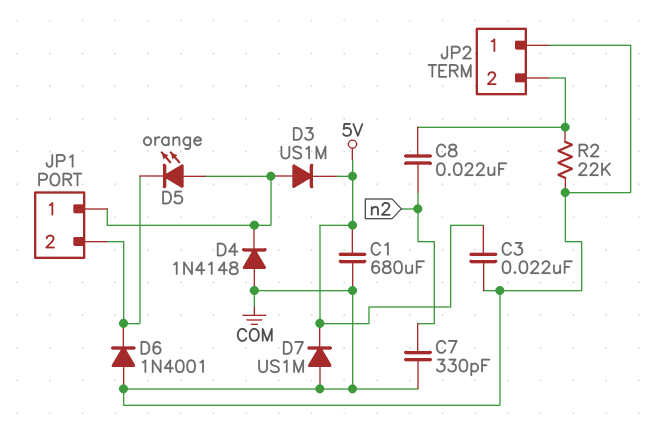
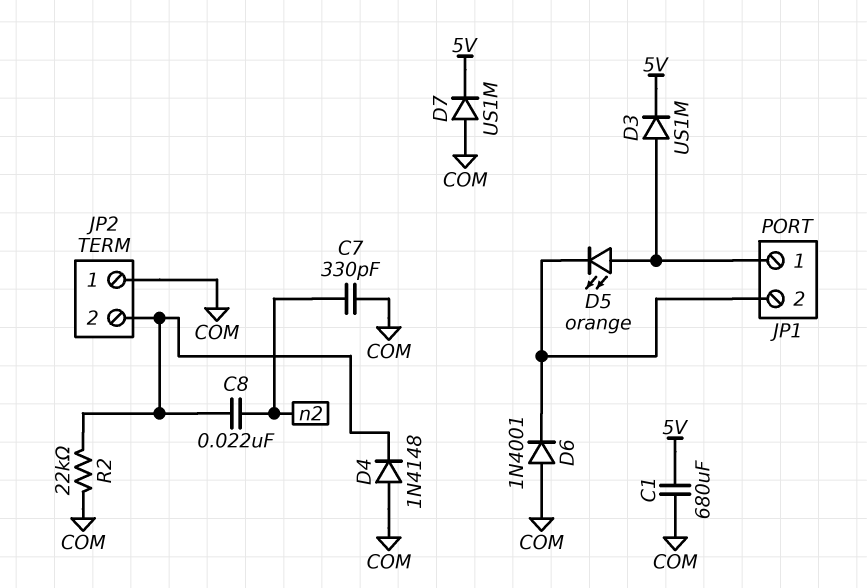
C3: 22nF (5V, COM) -> none
D4: diode 1N4148 (A COM, K JP1/1) -> diode 1N4148 (A COM, K JP2/2)

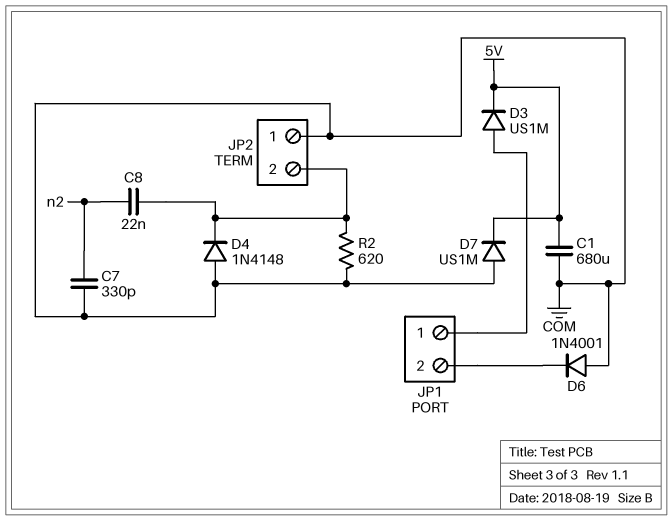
D5: LED orange (A JP1/1, K JP1/2) -> none
R2: 22k (COM, JP2/2) -> 620 (COM, JP2/2)

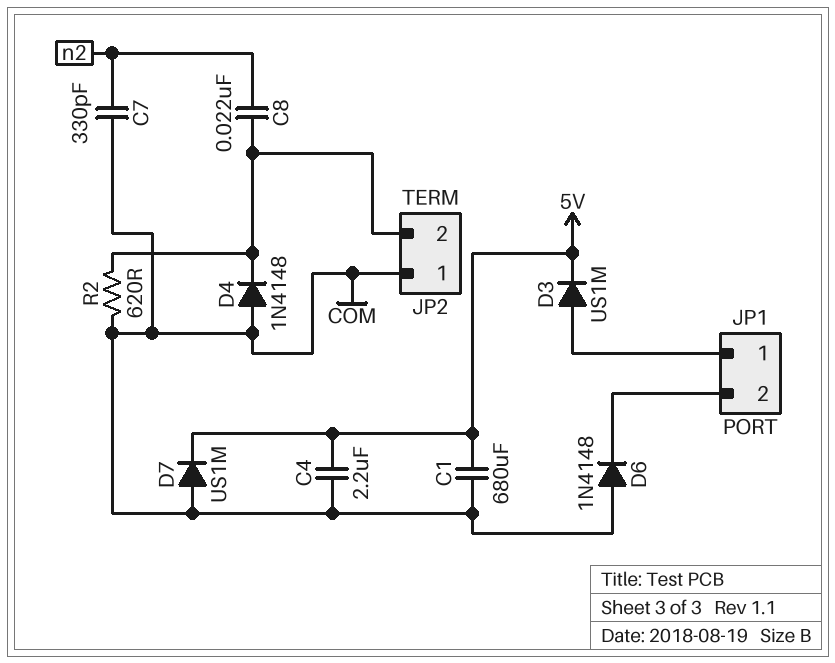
C4: none -> 2.2uF (5V, COM)
D6: diode 1N4001 (A COM, K JP1/2) -> diode 1N4148 (A COM, K JP1/2)

